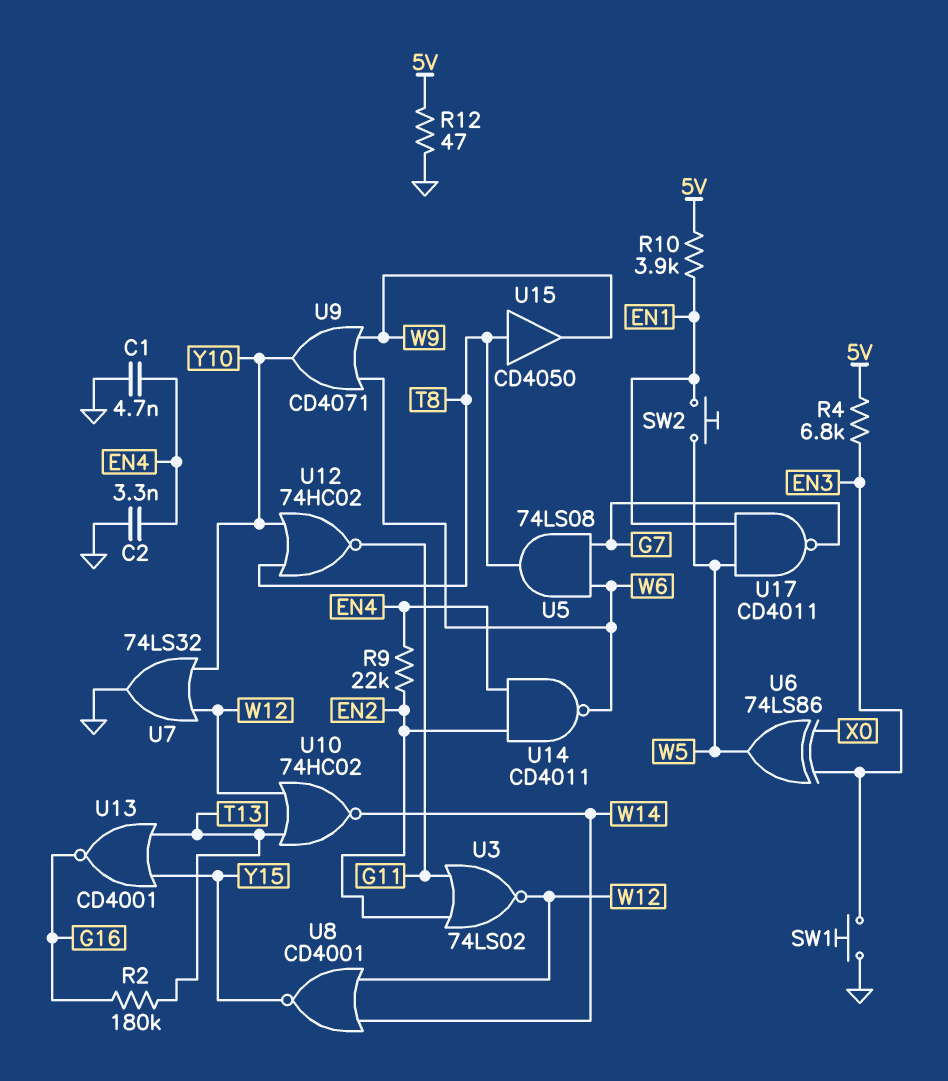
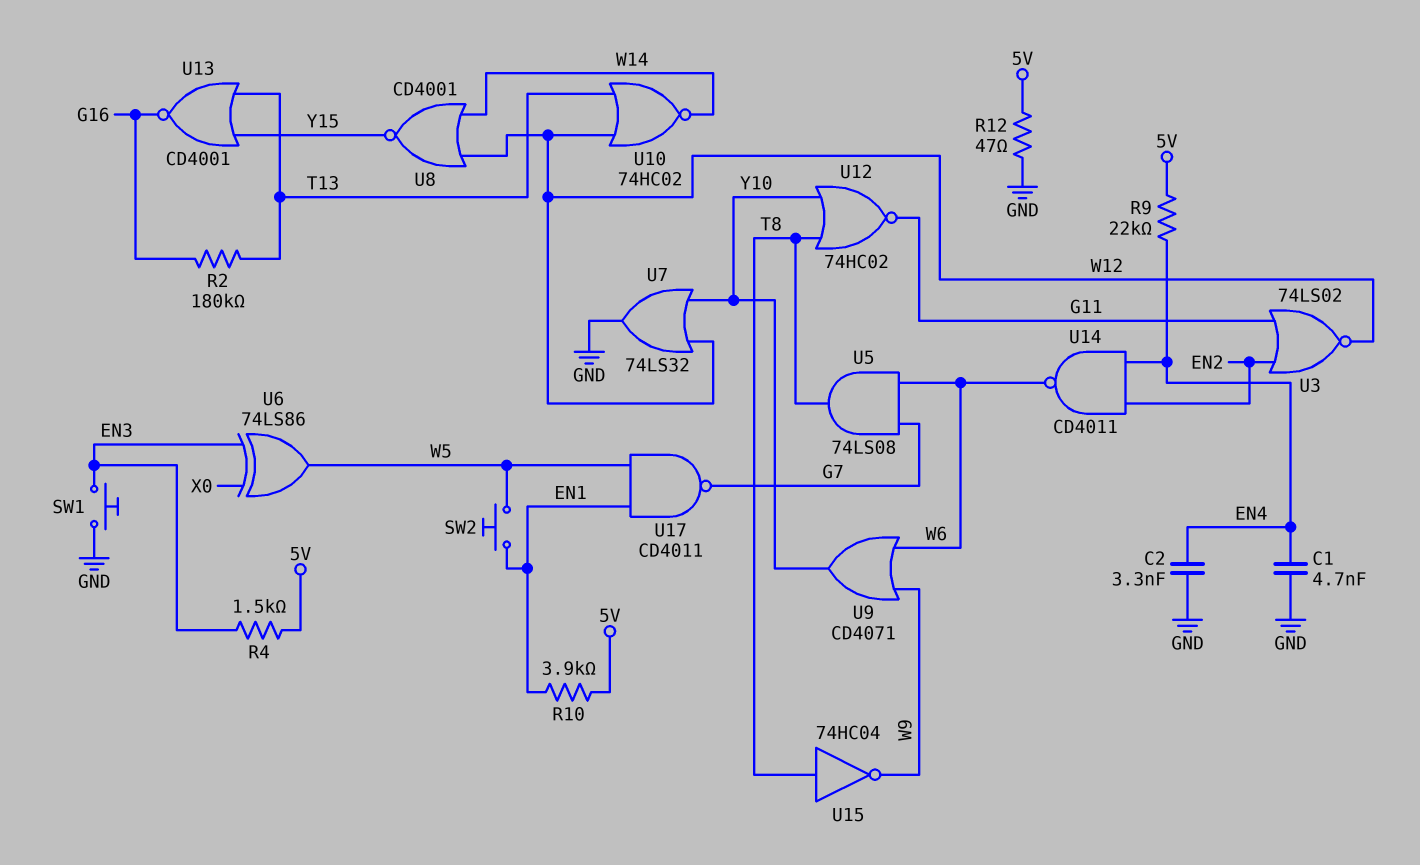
R4: 6.8k (5V, EN3) -> 1.5k (5V, EN3)
R9: 22k (EN2, EN4) -> 22k (5V, EN4)
U15: buffer CD4050 (in T8, out W9) -> NOT 74HC04 (in T8, out W9)

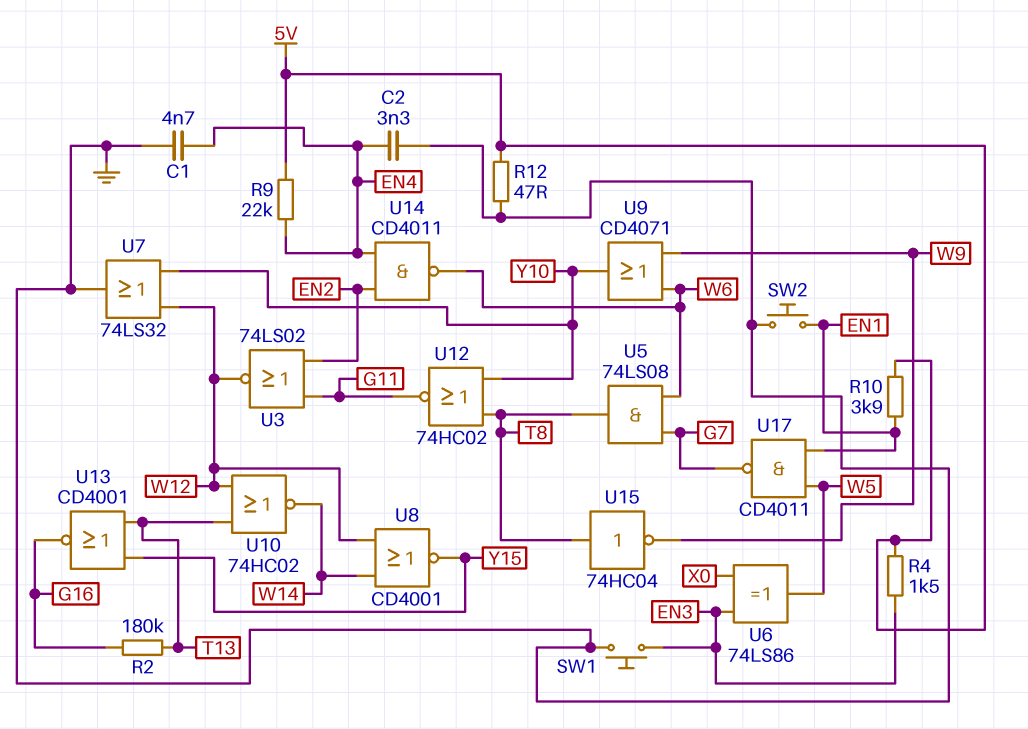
SW2: button (EN1, W5) -> button (EN1, GND)

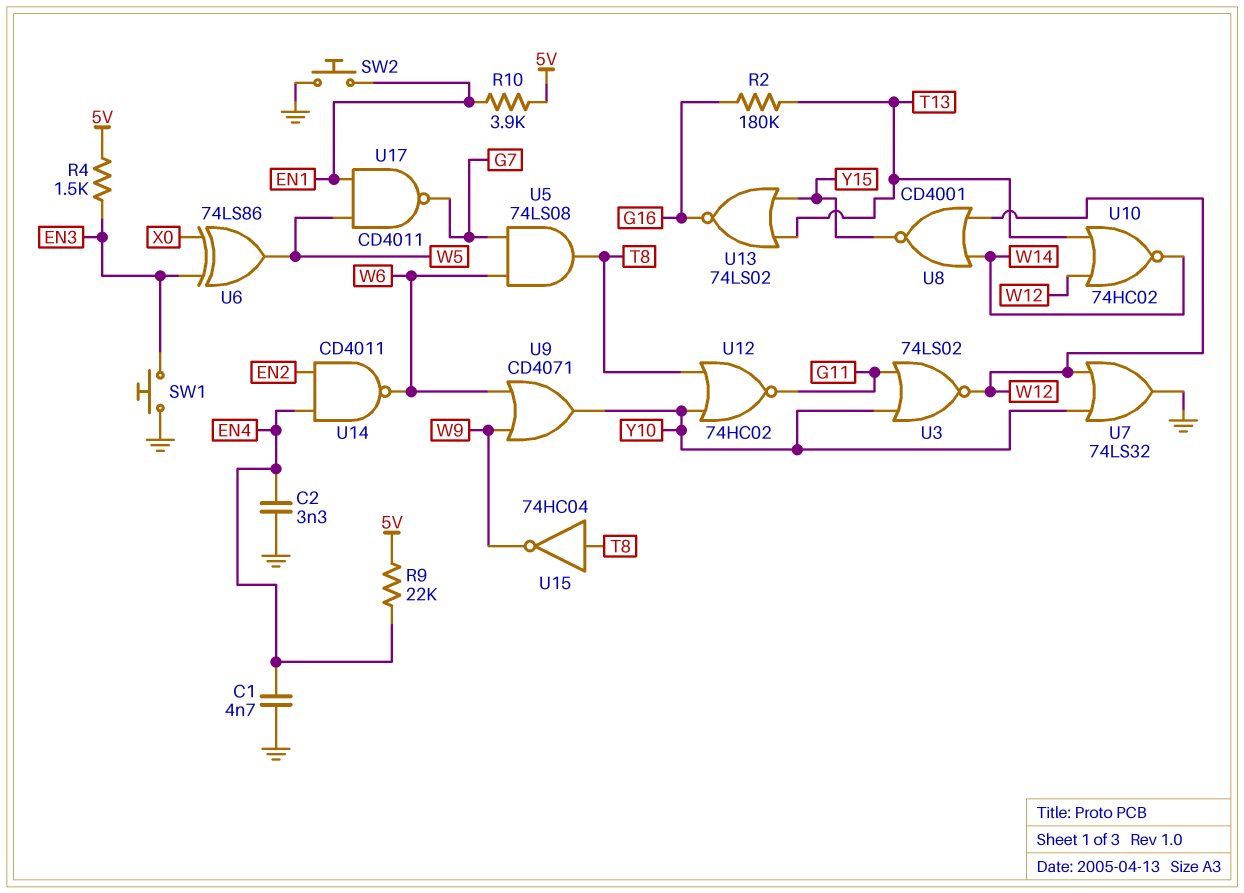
R12: 47 (5V, GND) -> none
U3: NOR 74LS02 (in EN2, in G11, out W12) -> NOR 74LS02 (in G11, in Y10, out W12)
U13: NOR CD4001 (in T13, in Y15, out G16) -> NOR 74LS02 (in T13, in Y15, out G16)

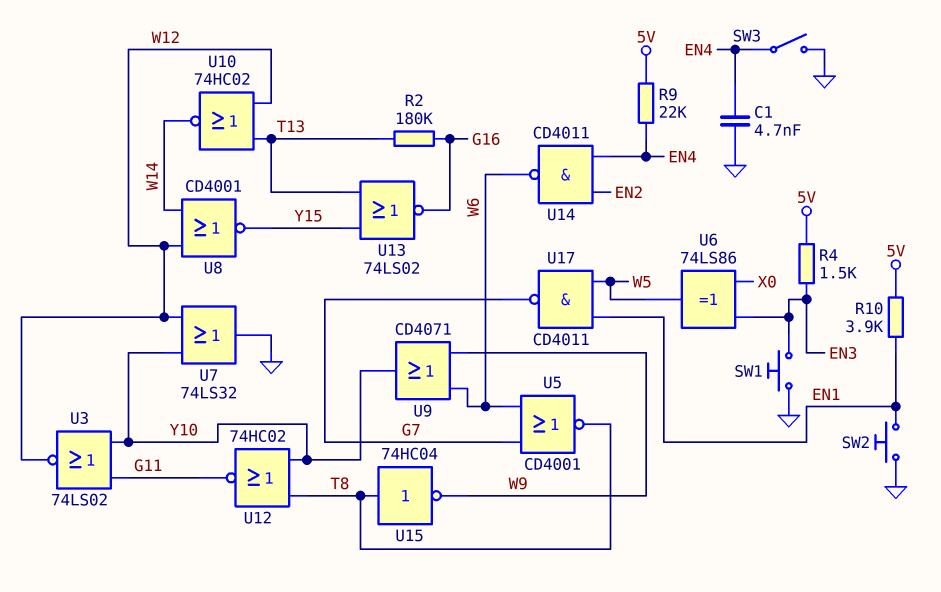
C2: 3.3nF (EN4, GND) -> none
SW3: none -> switch (EN4, GND)
U5: AND 74LS08 (in G7, in W6, out T8) -> NOR CD4001 (in G7, in W6, out T8)

